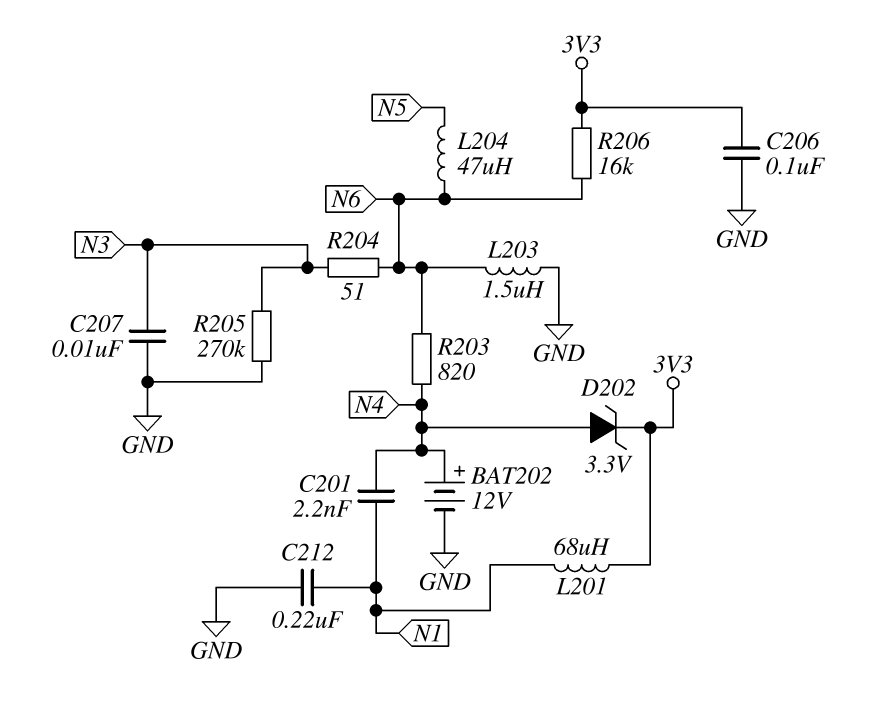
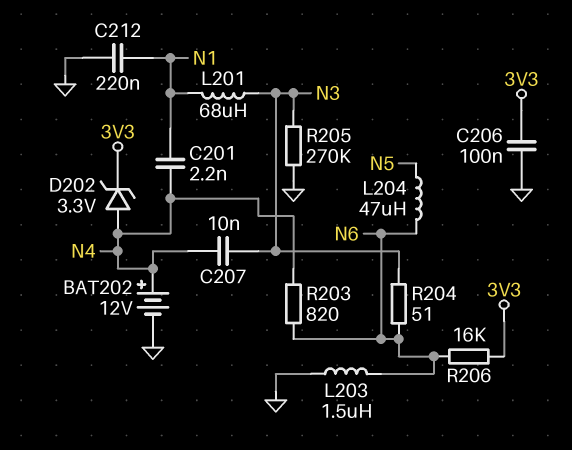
C207: 10nF (GND, N3) -> 10nF (N3, N4)
L201: 68uH (3V3, N1) -> 68uH (N1, N3)

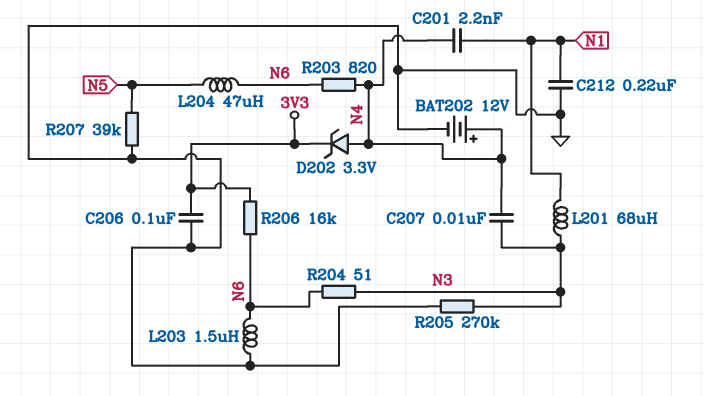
R207: none -> 39k (GND, N5)

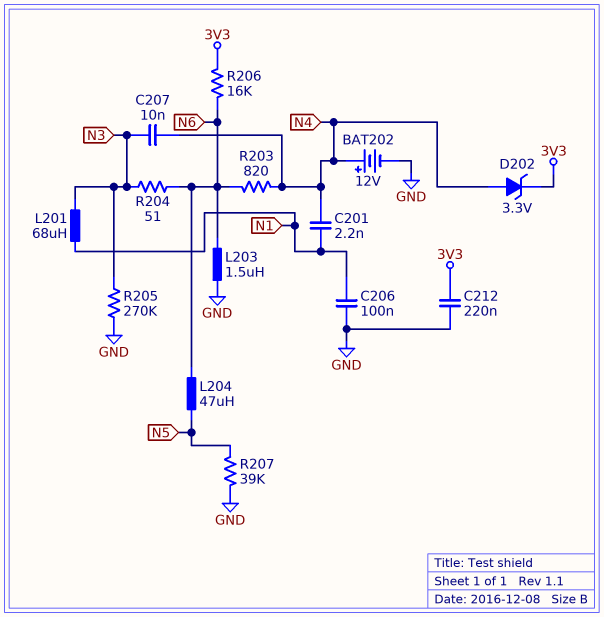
C206: 100nF (3V3, GND) -> 100nF (GND, N1)
C212: 220nF (GND, N1) -> 220nF (3V3, GND)

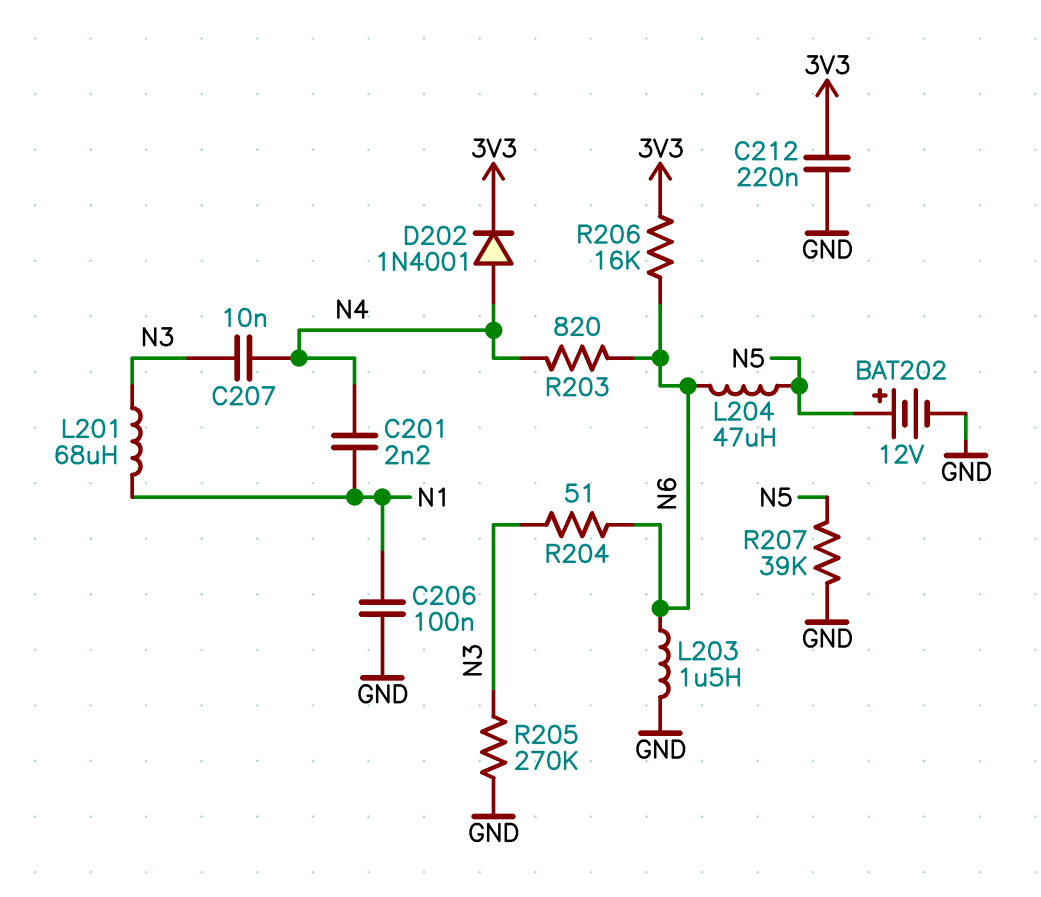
BAT202: 12V (plus N4, minus GND) -> 12V (plus N5, minus GND)
D202: zener 3.3V (A N4, K 3V3) -> diode 1N4001 (A N4, K 3V3)

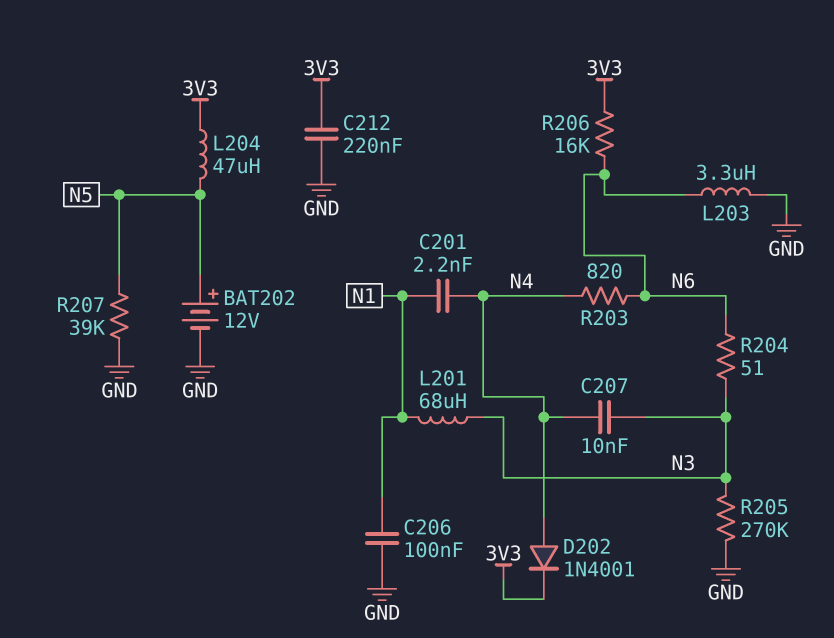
L203: 1.5uH (GND, N6) -> 3.3uH (GND, N6)
L204: 47uH (N5, N6) -> 47uH (3V3, N5)

